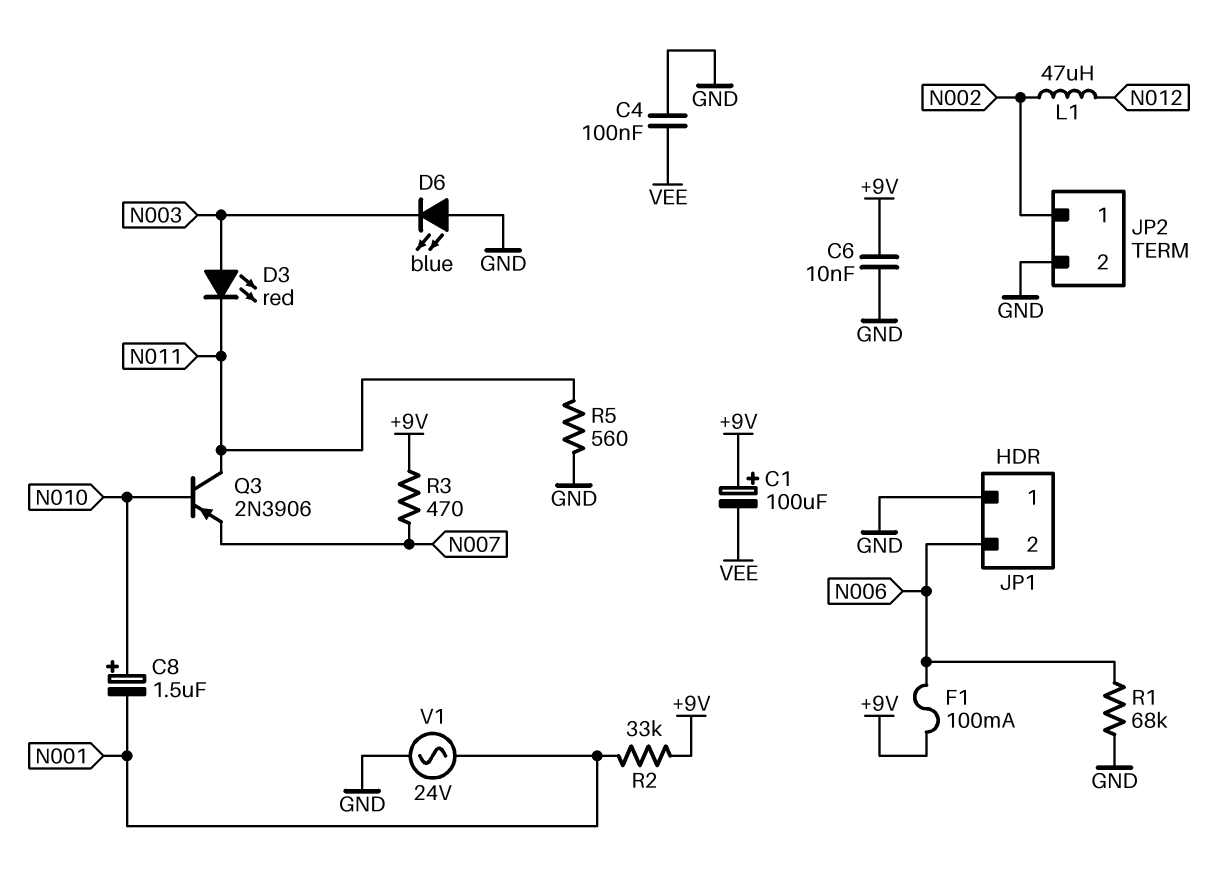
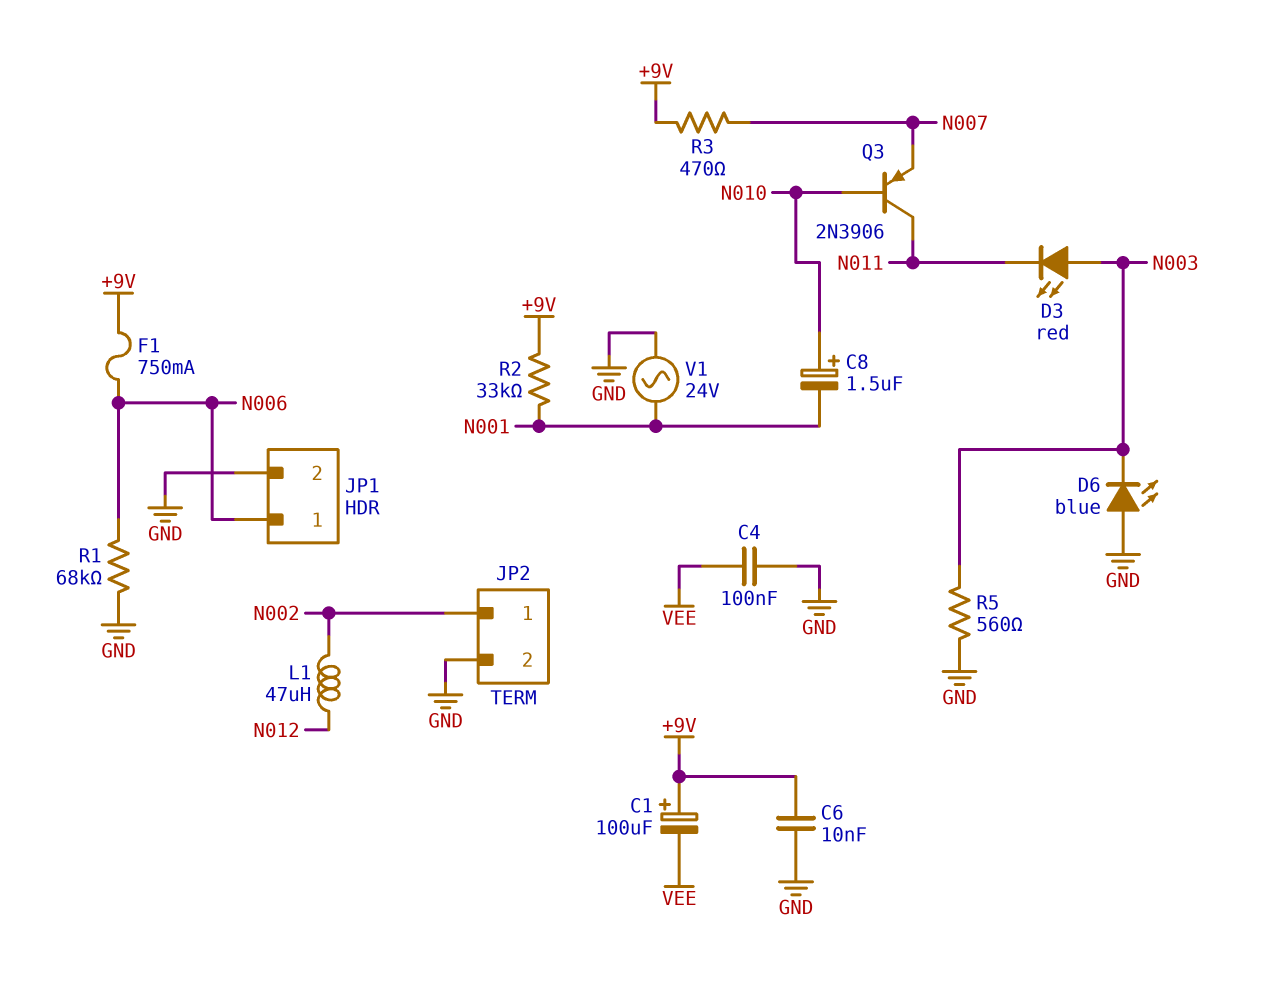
F1: 100mA (+9V, N006) -> 750mA (+9V, N006)
JP1 pin 1: GND -> N006
JP1 pin 2: N006 -> GND
R5: 560 (GND, N011) -> 560 (GND, N003)

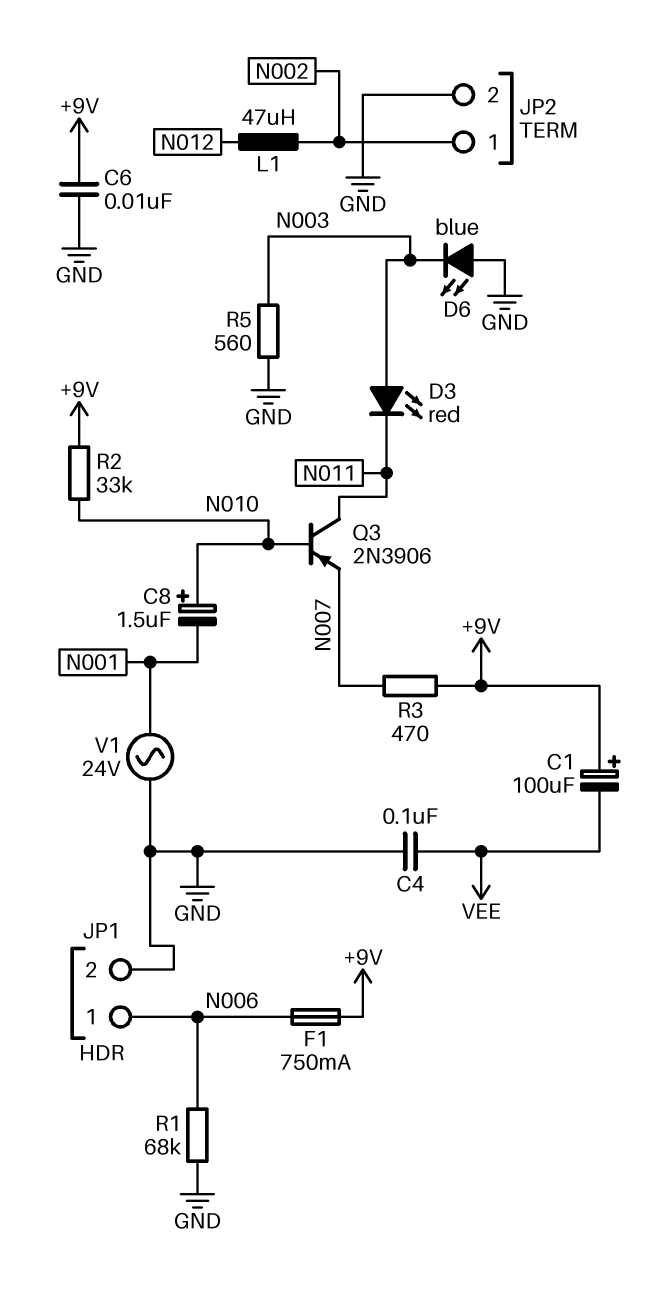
R2: 33k (+9V, N001) -> 33k (+9V, N010)

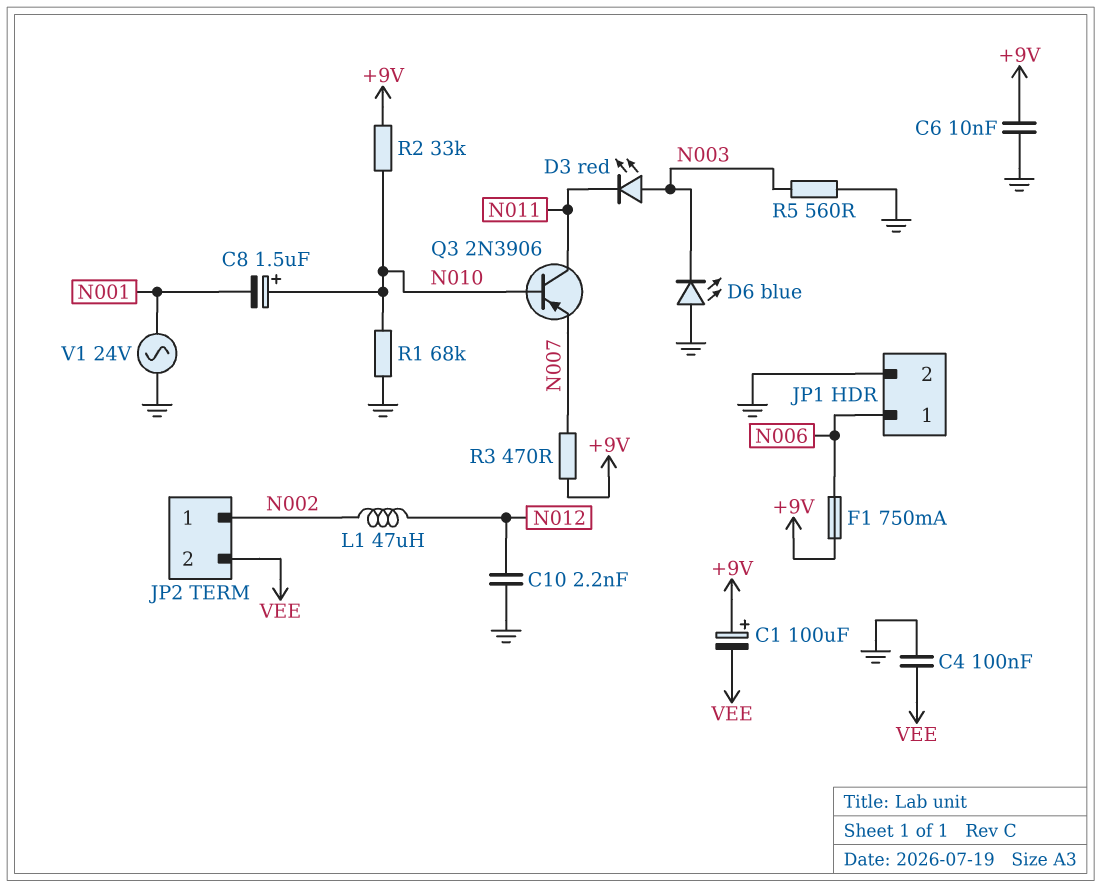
C10: none -> 2.2nF (GND, N012)
JP2 pin 2: GND -> VEE
R1: 68k (GND, N006) -> 68k (GND, N010)

